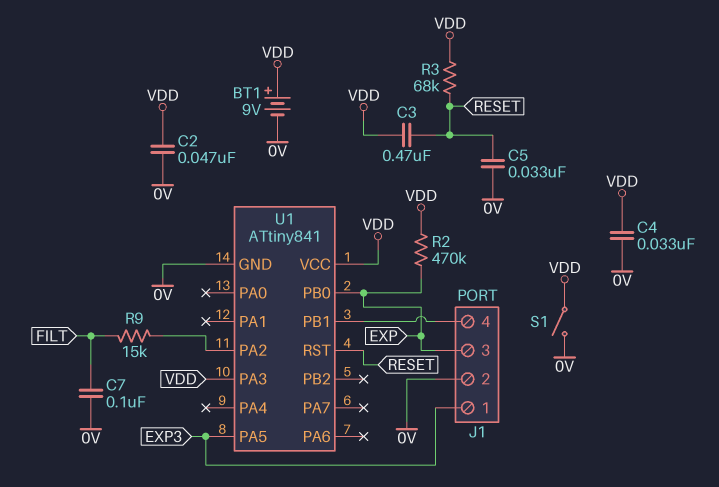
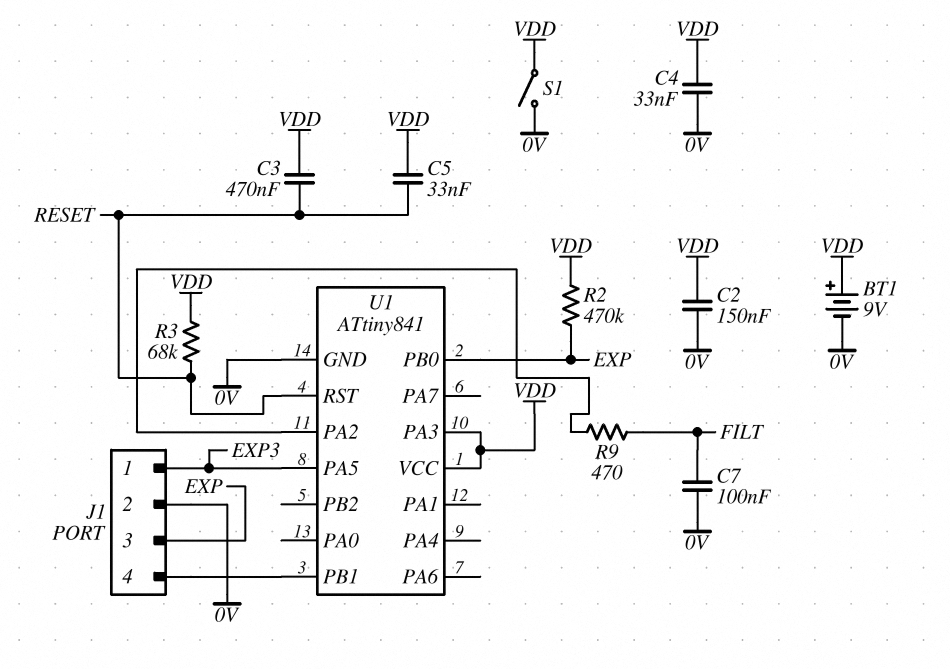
C2: 47nF (0V, VDD) -> 150nF (0V, VDD)
C5: 33nF (0V, RESET) -> 33nF (RESET, VDD)
R9: 15k (FILT, U1/PA2) -> 470 (FILT, U1/PA2)

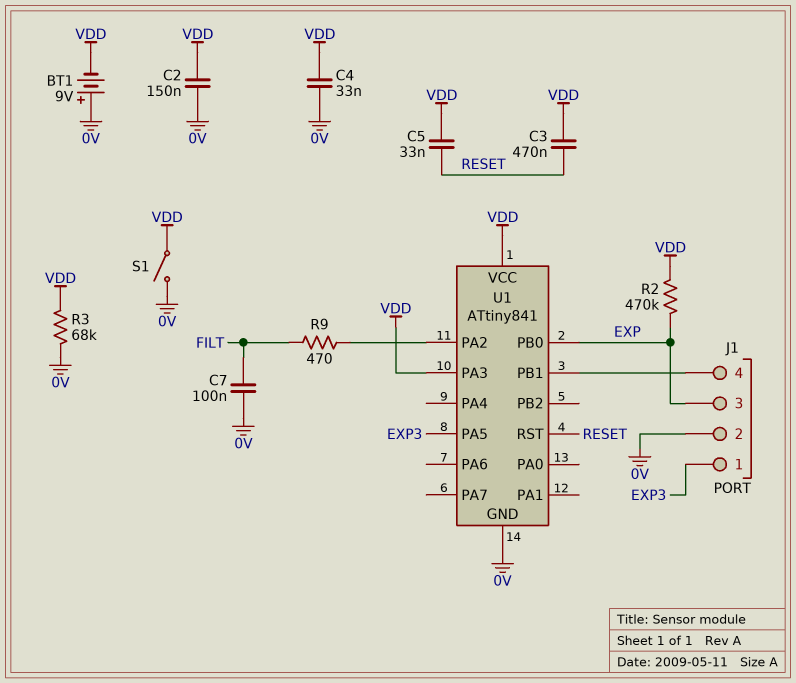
BT1: 9V (plus VDD, minus 0V) -> 9V (plus 0V, minus VDD)
R3: 68k (RESET, VDD) -> 68k (0V, VDD)

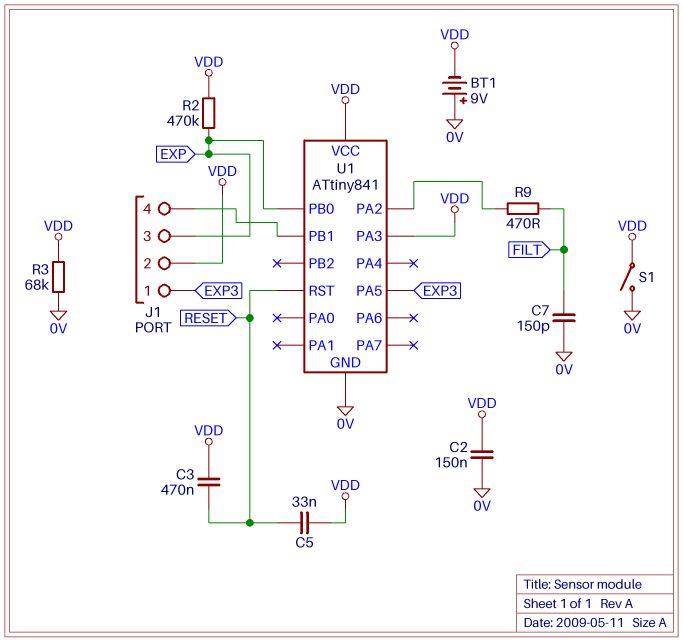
C4: 33nF (0V, VDD) -> none
C7: 100nF (0V, FILT) -> 150pF (0V, FILT)
J1 pin 2: 0V -> VDD

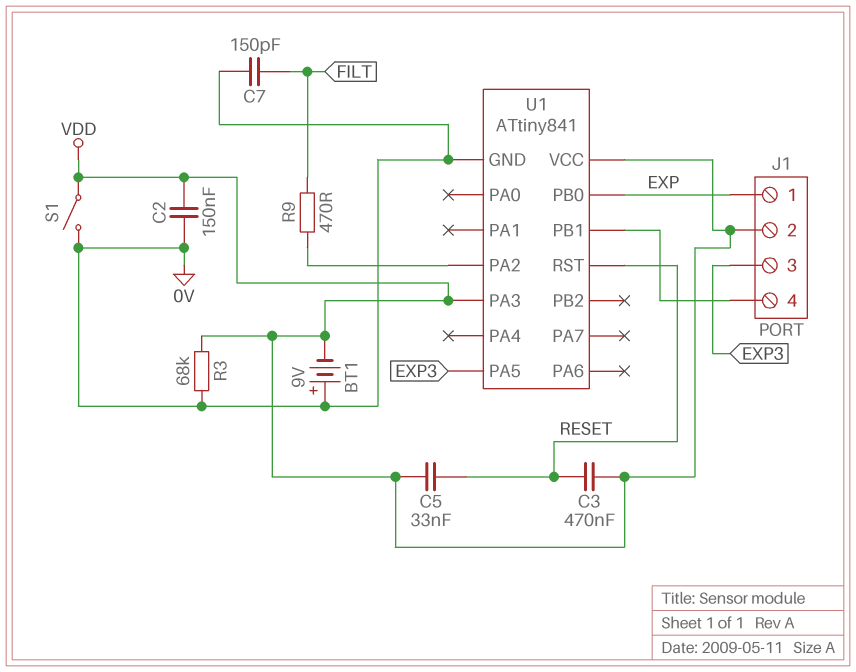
J1 pin 1: EXP3 -> EXP
J1 pin 3: EXP -> EXP3
R2: 470k (EXP, VDD) -> none

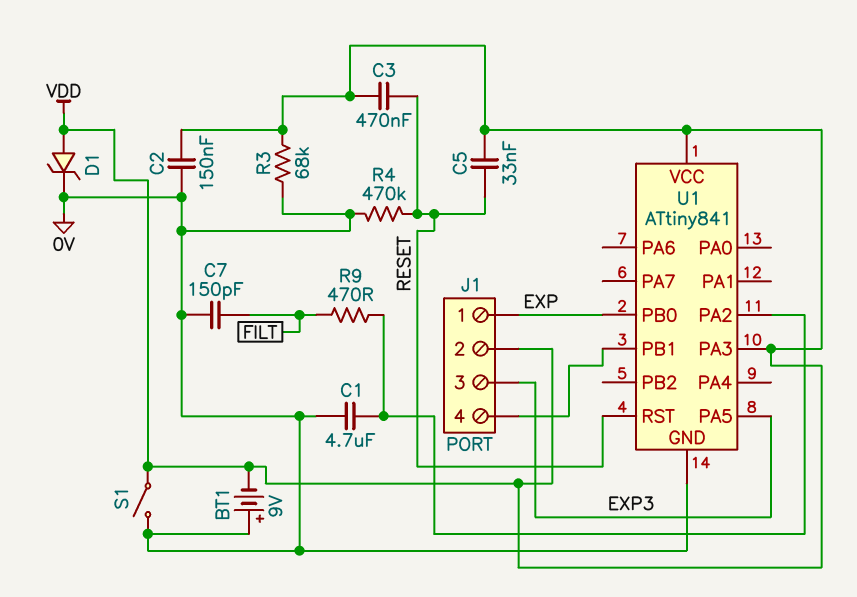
C1: none -> 4.7uF (0V, U1/PA2)
D1: none -> zener (A VDD, K 0V)
R4: none -> 470k (0V, RESET)

